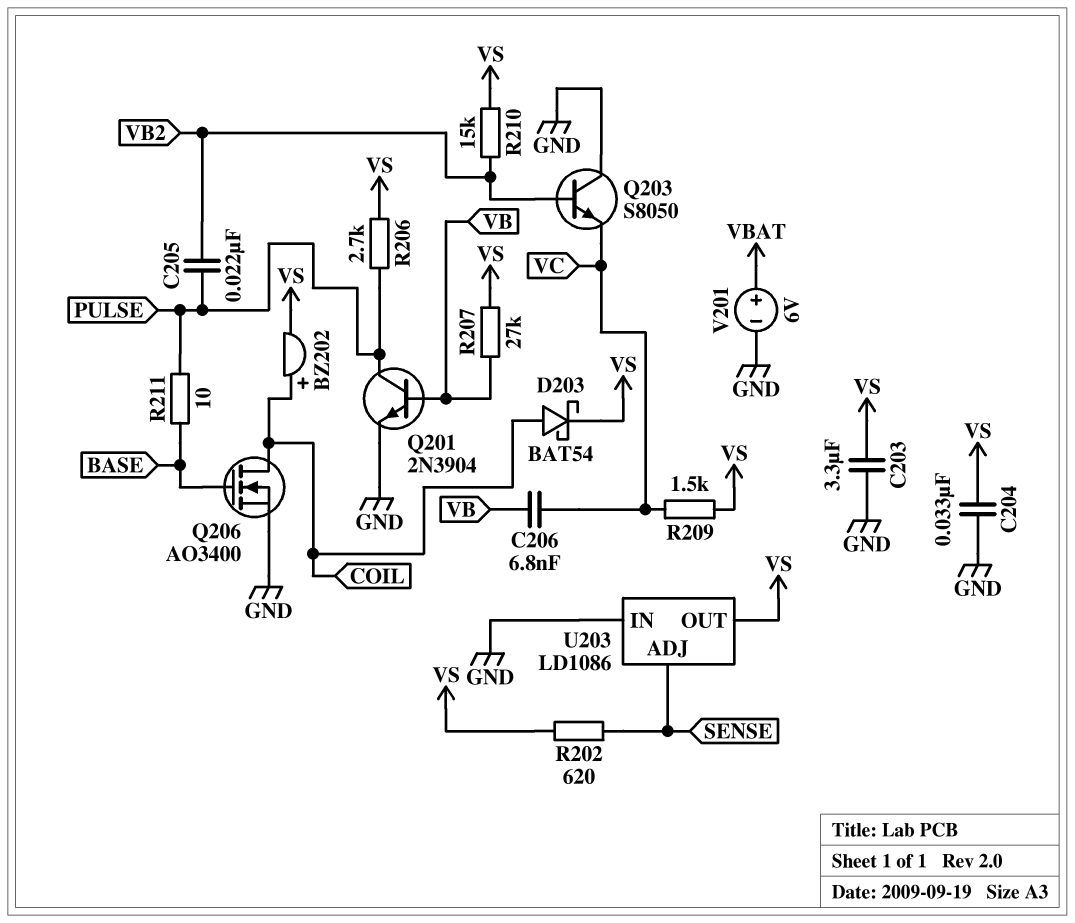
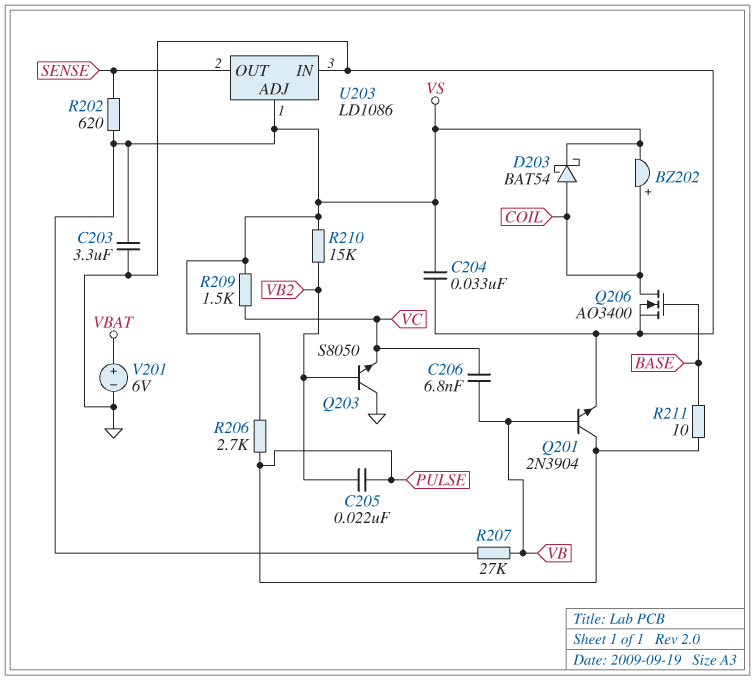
U203 pin ADJ: SENSE -> VS
U203 pin OUT: VS -> SENSE

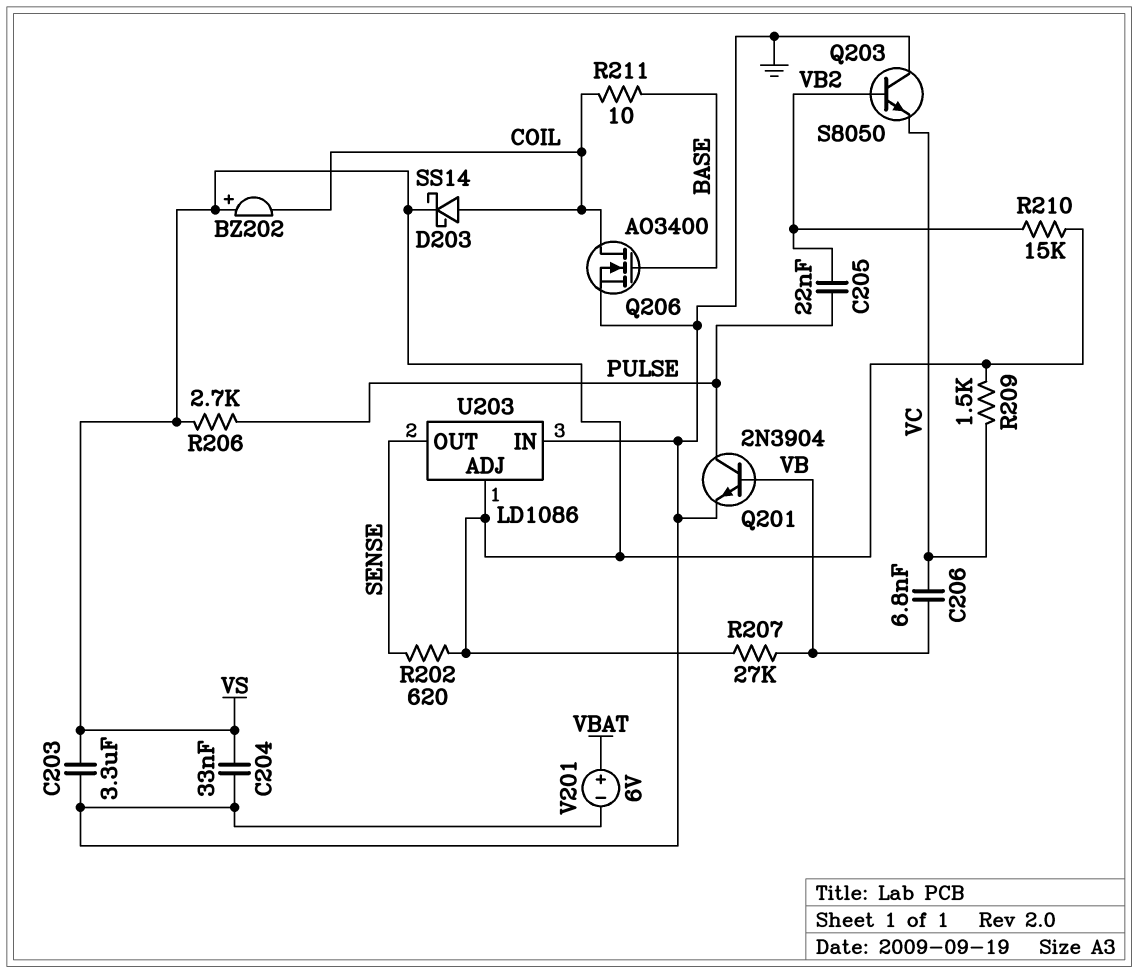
BZ202: buzzer (plus COIL, minus VS) -> buzzer (plus VS, minus COIL)
D203: schottky BAT54 (A COIL, K VS) -> schottky SS14 (A COIL, K VS)
R211: 10 (BASE, PULSE) -> 10 (BASE, COIL)

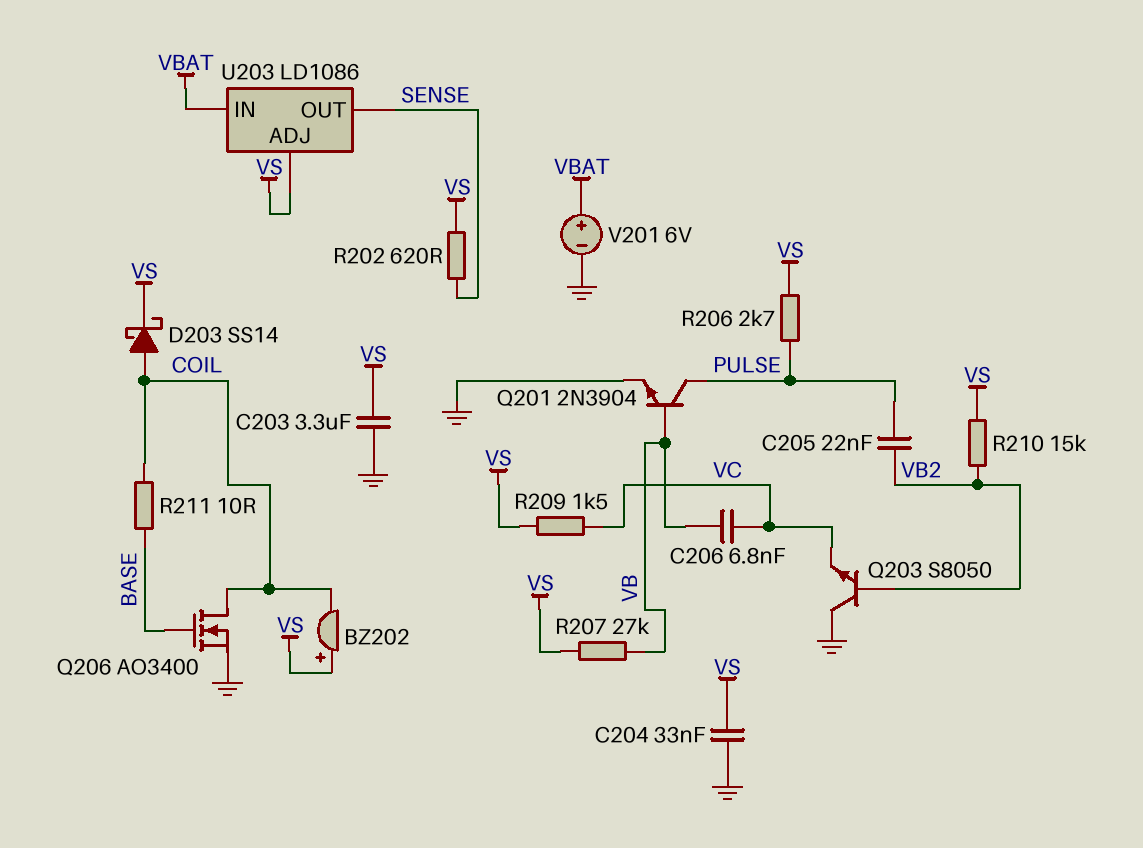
U203 pin IN: GND -> VBAT

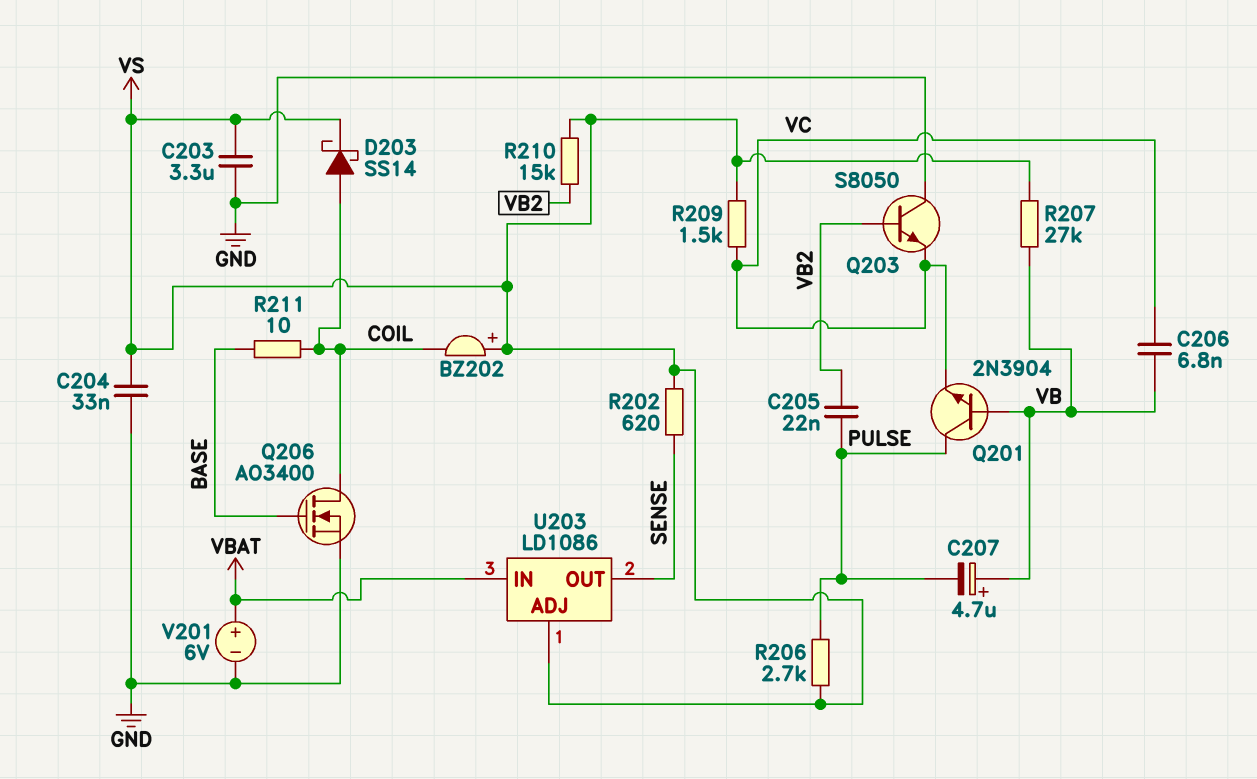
C207: none -> 4.7uF (plus VB, minus PULSE)
Q201: NPN 2N3904 (B VB, C PULSE, E GND) -> NPN 2N3904 (B VB, C PULSE, E VC)

